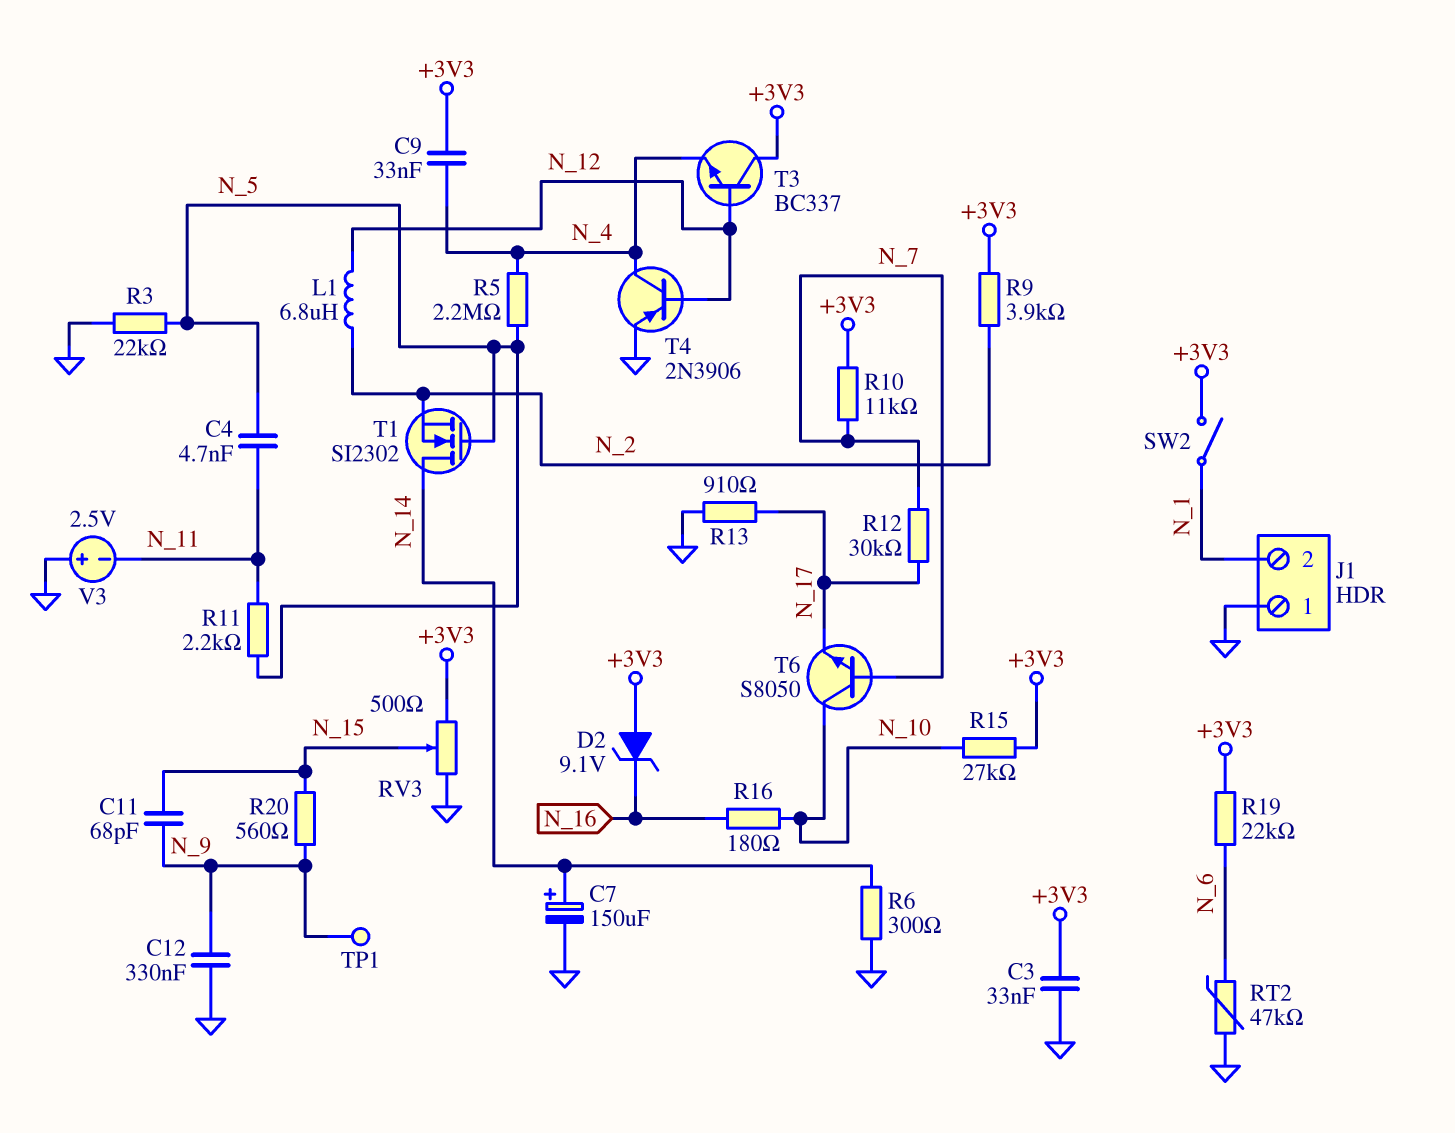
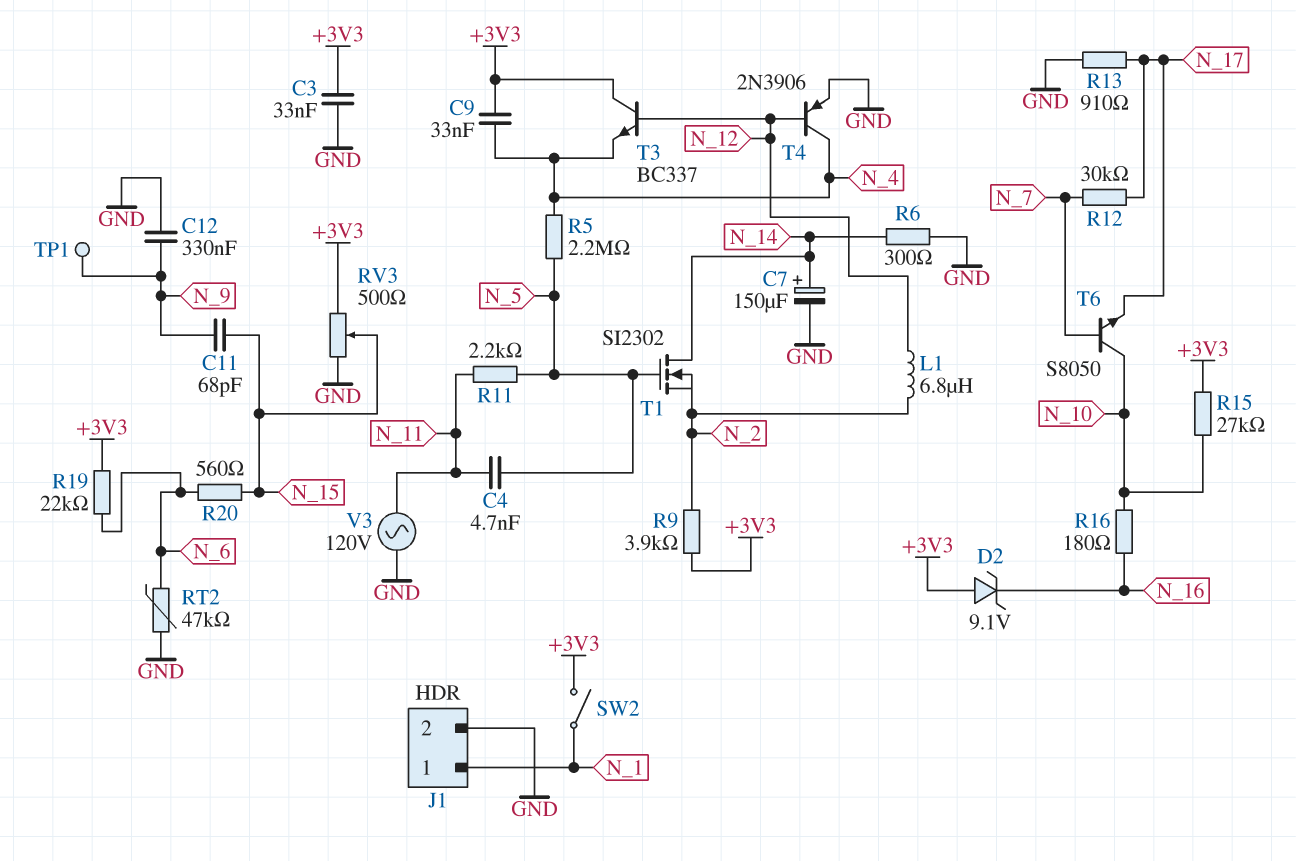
J1 pin 1: GND -> N_1
J1 pin 2: N_1 -> GND
R3: 22k (GND, N_5) -> none
R10: 11k (+3V3, N_7) -> none
R20: 560 (N_9, N_15) -> 560 (N_6, N_15)
V3: 2.5V (plus GND, minus N_11) -> AC 120V (GND, N_11)

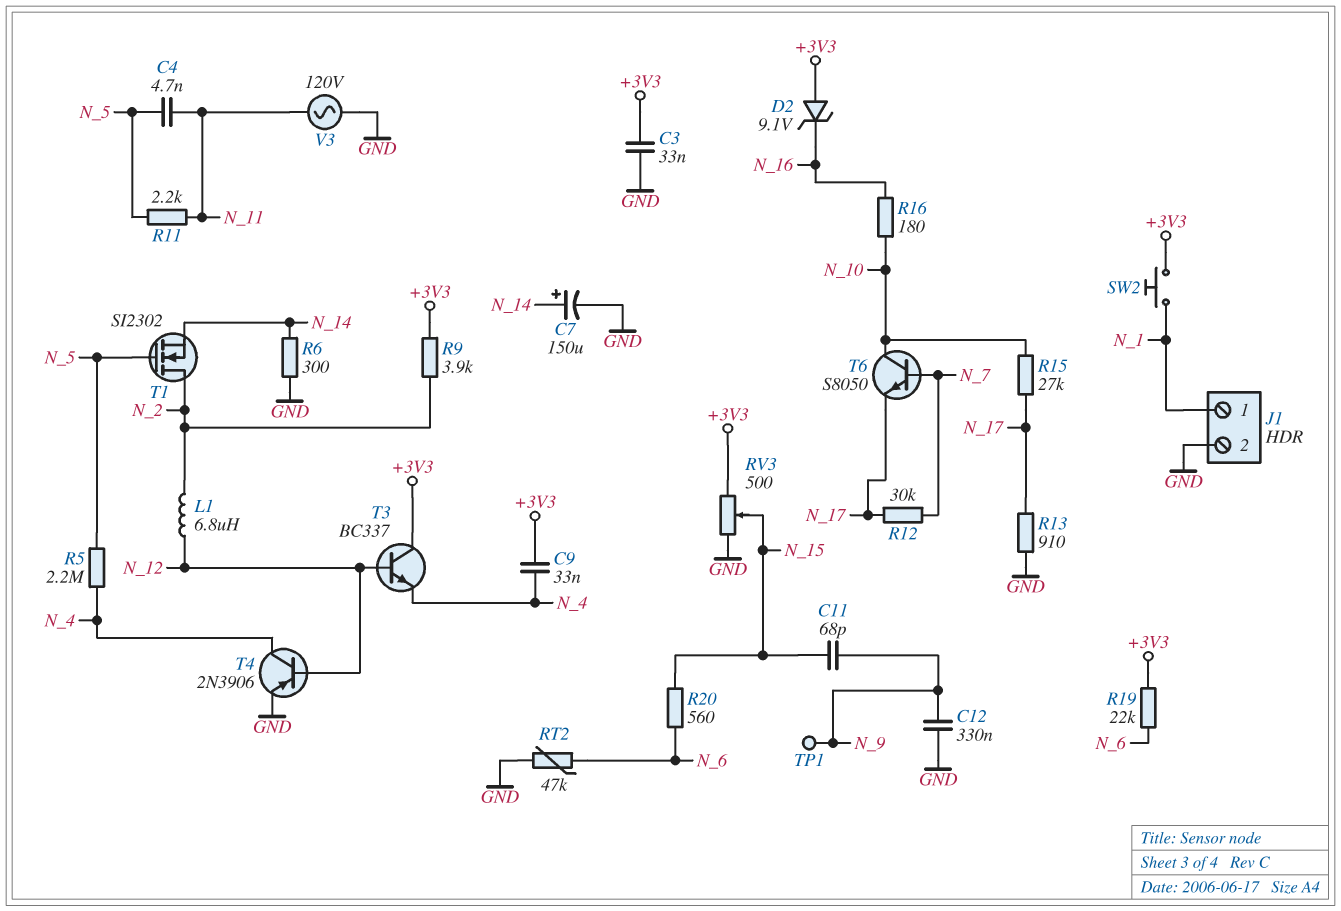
R15: 27k (+3V3, N_10) -> 27k (N_10, N_17)
SW2: switch (+3V3, N_1) -> button (+3V3, N_1)
T1: NMOS SI2302 (G N_5, D N_14, S N_2) -> NMOS SI2302 (G N_5, D N_2, S N_14)

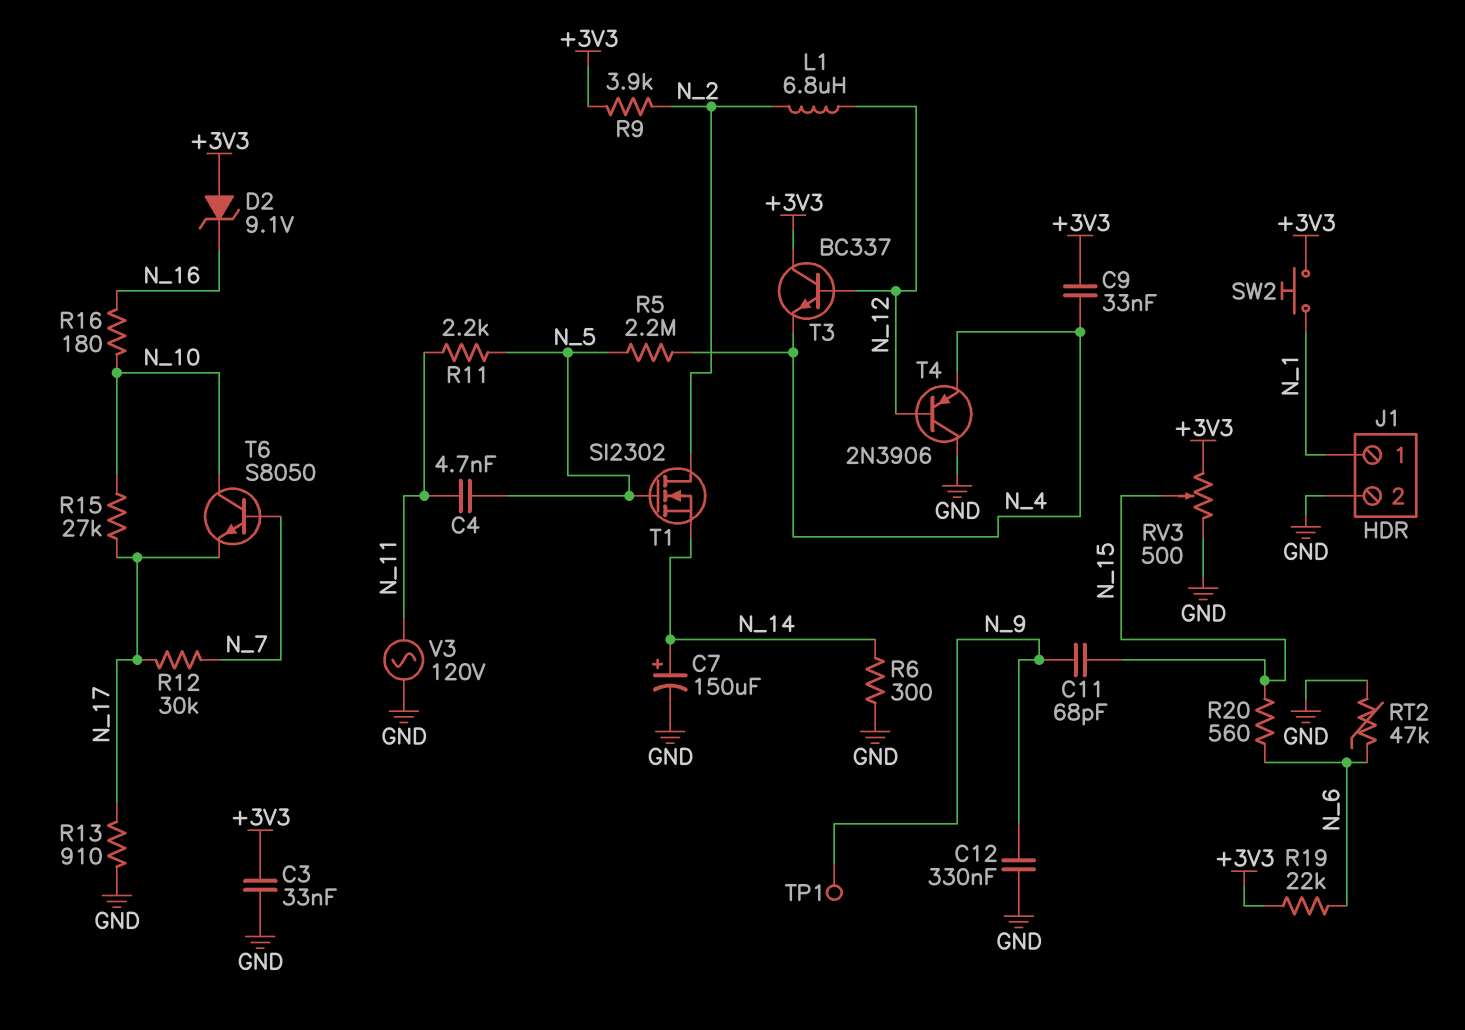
T4: PNP 2N3906 (B N_12, C N_4, E GND) -> PNP 2N3906 (B N_12, C GND, E N_4)

